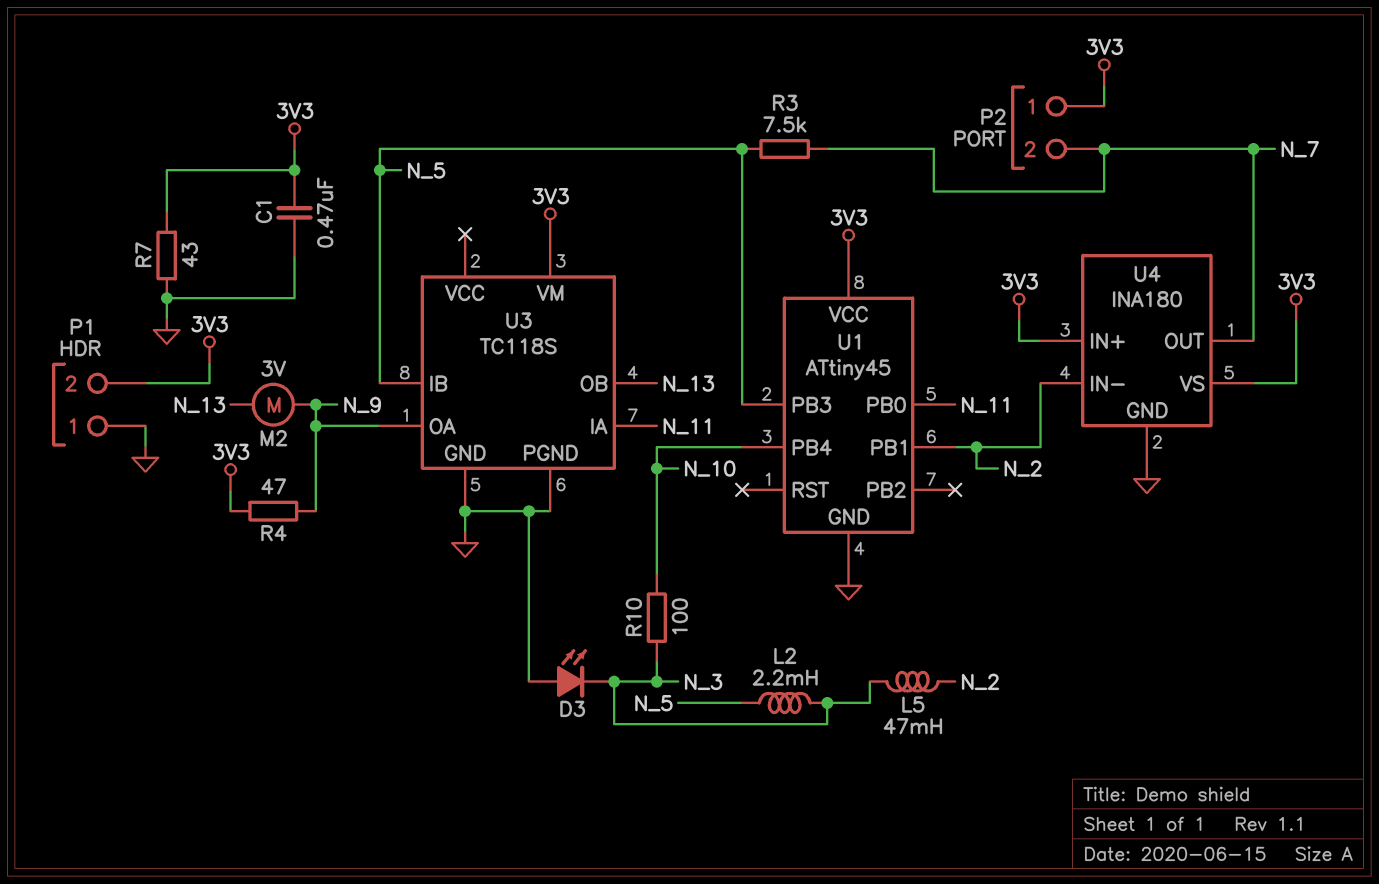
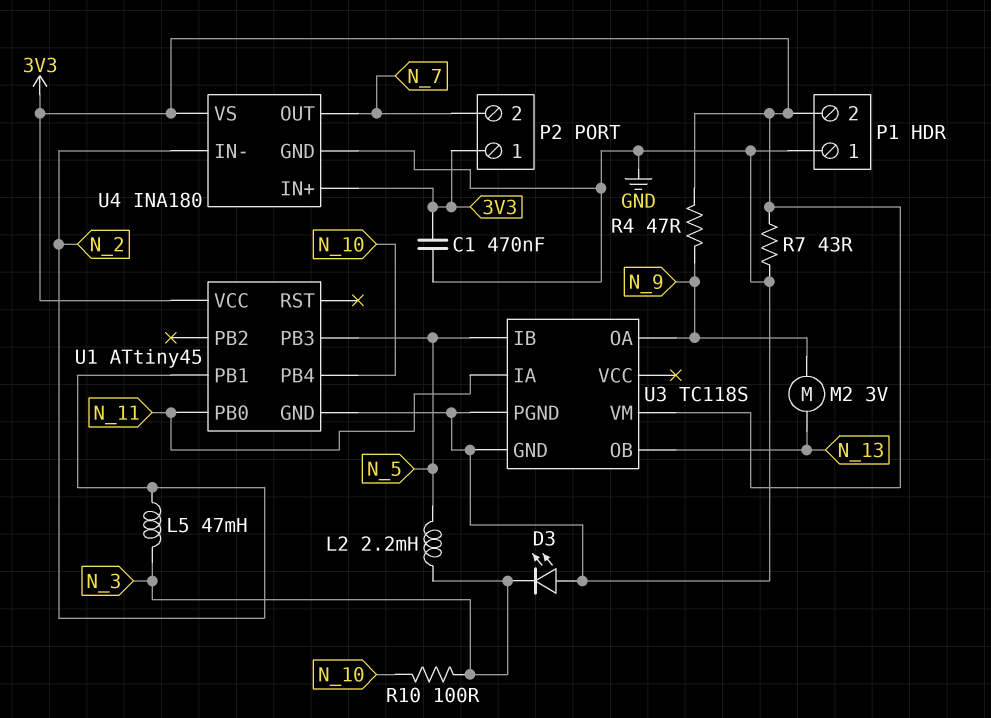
R3: 7.5k (N_5, N_7) -> none

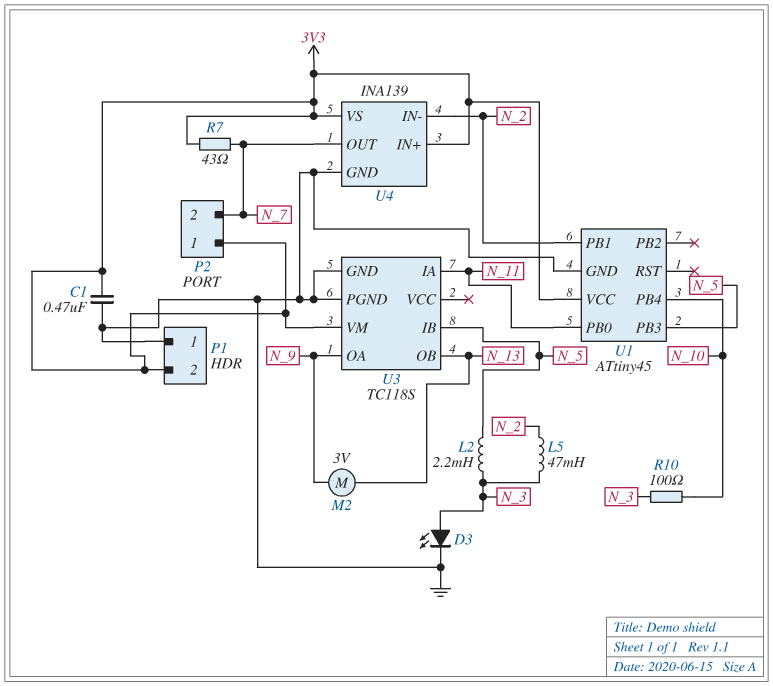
D3: LED (A GND, K N_3) -> LED (A N_3, K GND)
R4: 47 (3V3, N_9) -> none
R7: 43 (3V3, GND) -> 43 (3V3, N_7)
U4: INA180 -> INA139

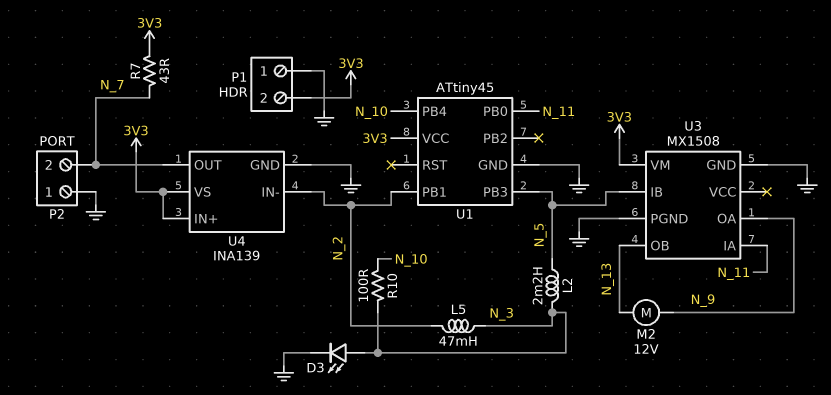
C1: 470nF (3V3, GND) -> none
M2: motor 3V (N_9, N_13) -> motor 12V (N_9, N_13)
P2 pin 1: 3V3 -> GND
U3: TC118S -> MX1508

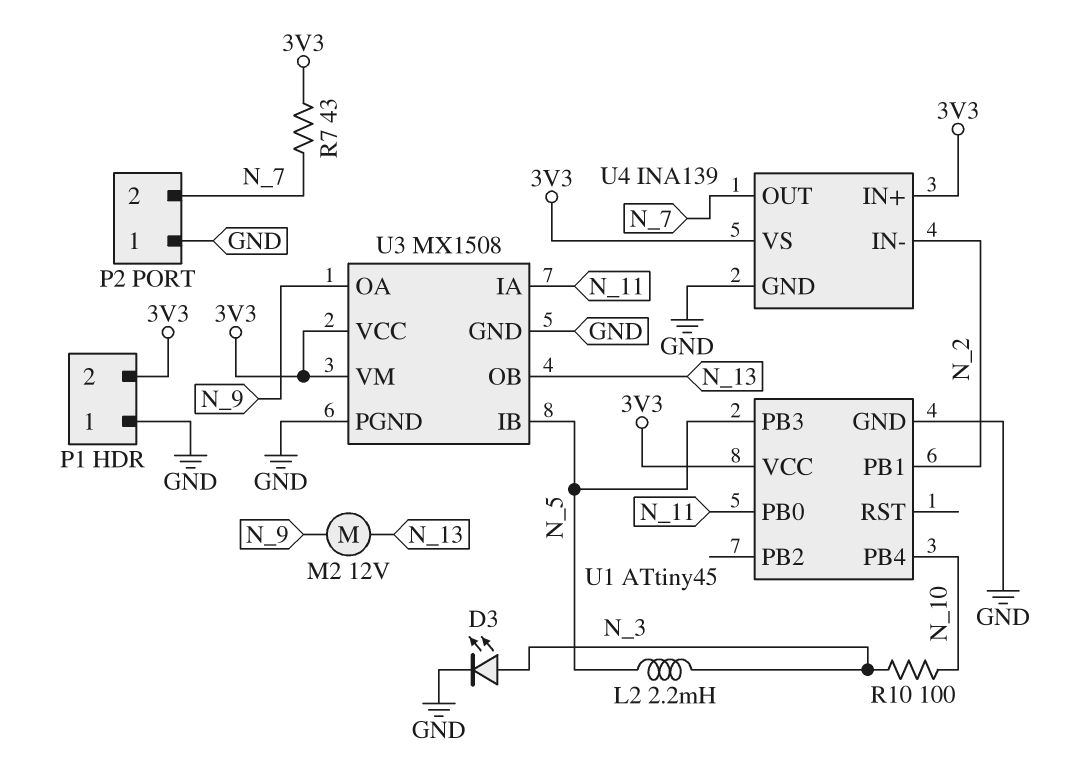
L5: 47mH (N_2, N_3) -> none
U3 pin VCC: none -> 3V3

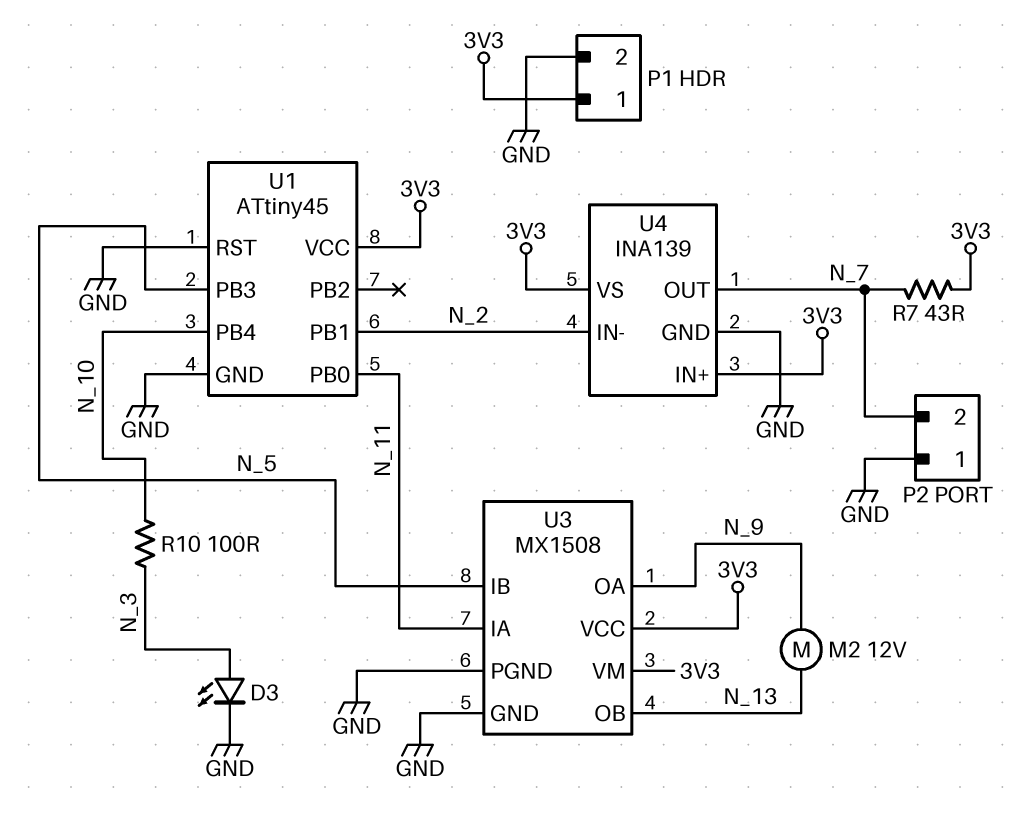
L2: 2.2mH (N_3, N_5) -> none
P1 pin 1: GND -> 3V3
P1 pin 2: 3V3 -> GND
U1 pin RST: none -> GND

